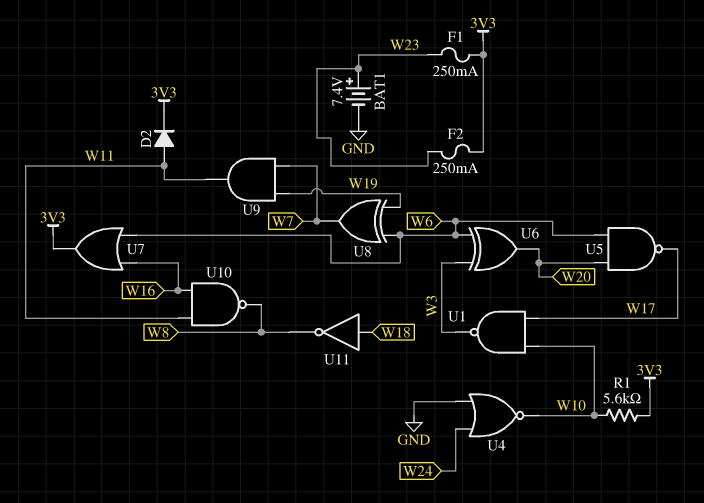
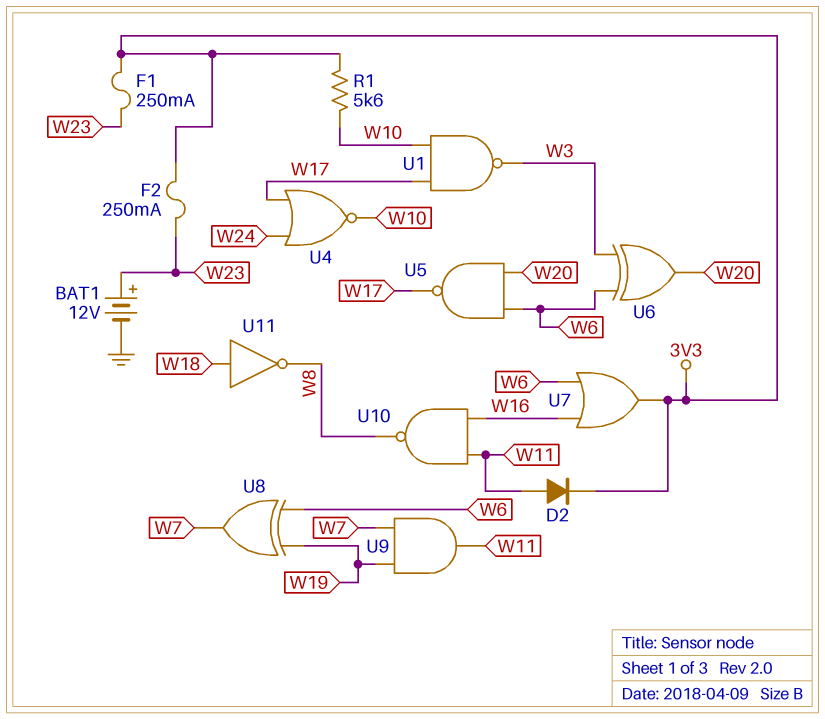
BAT1: 7.4V (plus W23, minus GND) -> 12V (plus W23, minus GND)
U4: NOR (in GND, in W24, out W10) -> NOR (in W17, in W24, out W10)

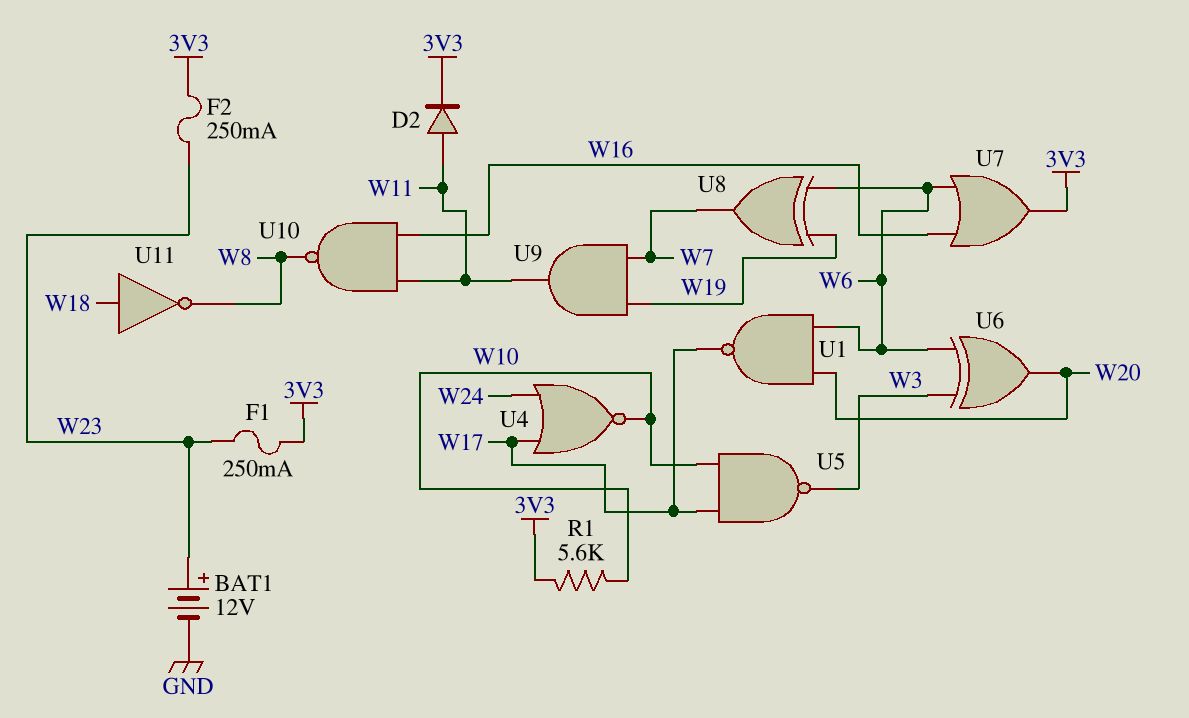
U1: NAND (in W10, in W17, out W3) -> NAND (in W6, in W20, out W17)
U5: NAND (in W6, in W20, out W17) -> NAND (in W10, in W17, out W3)

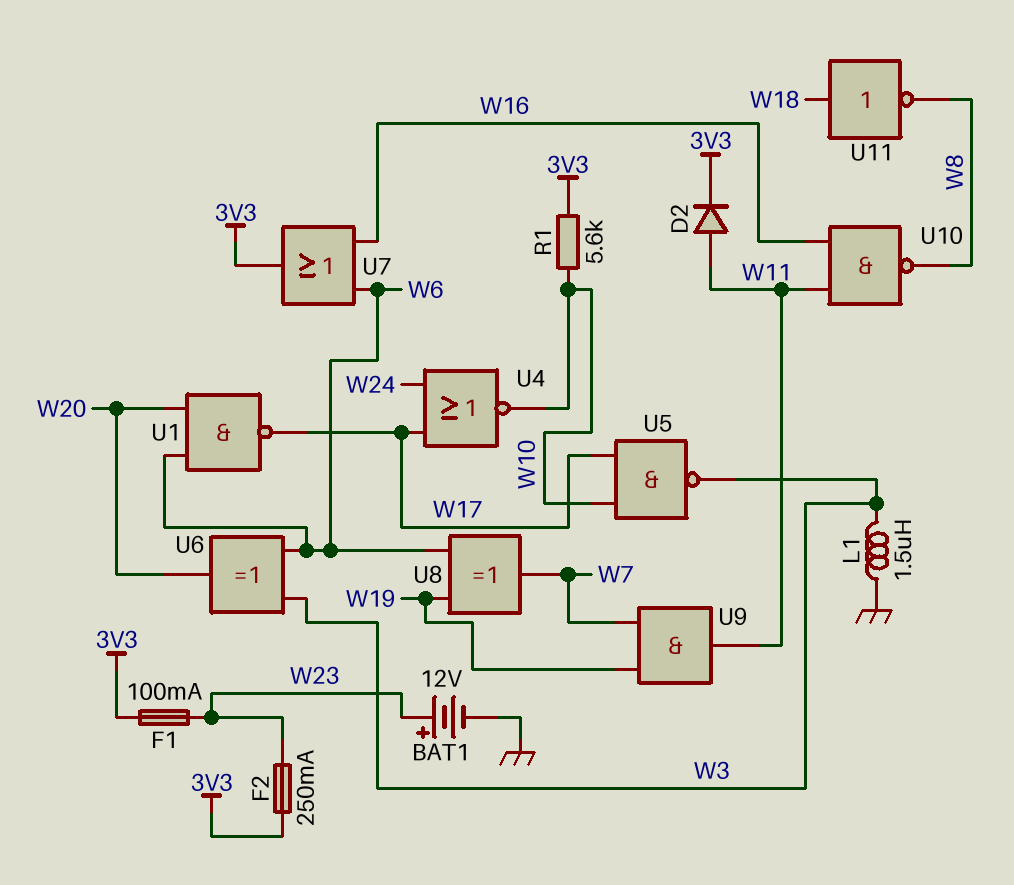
F1: 250mA (3V3, W23) -> 100mA (3V3, W23)
L1: none -> 1.5uH (GND, W3)

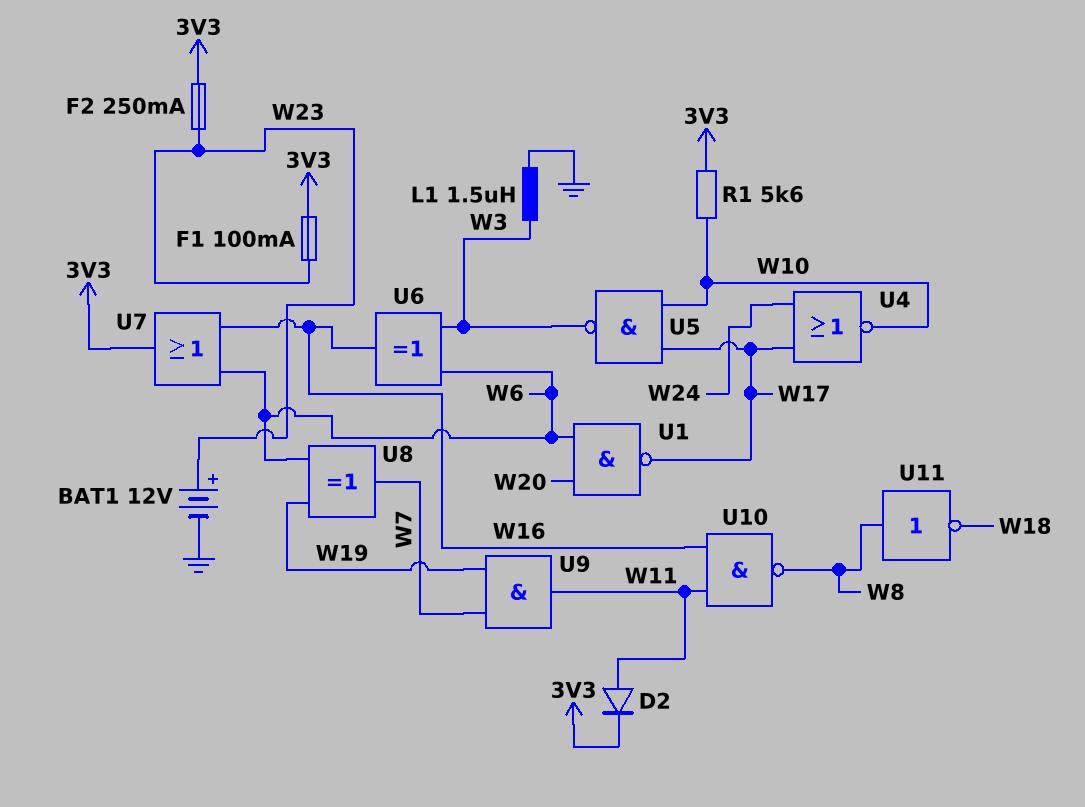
U6: XOR (in W3, in W6, out W20) -> XOR (in W3, in W6, out W16)
U11: NOT (in W18, out W8) -> NOT (in W8, out W18)

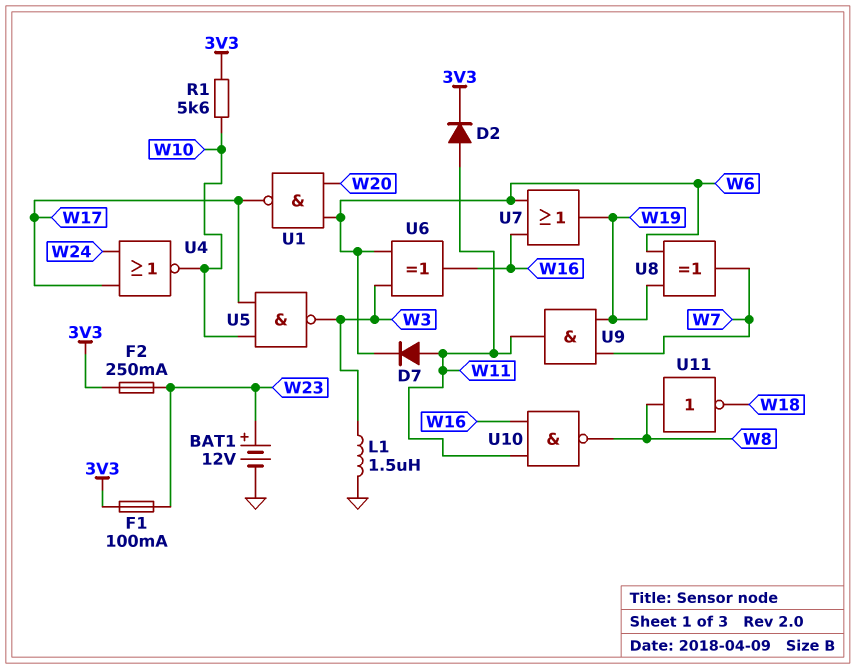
D7: none -> diode (A W11, K W6)
U7: OR (in W6, in W16, out 3V3) -> OR (in W6, in W16, out W19)

